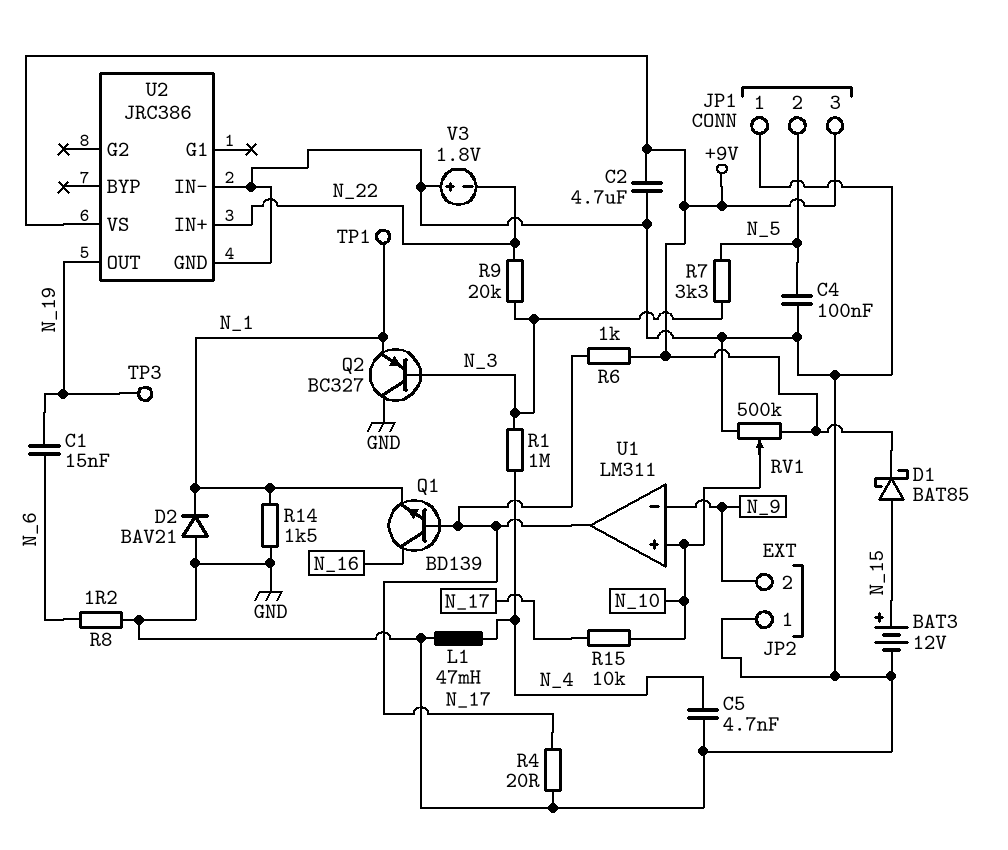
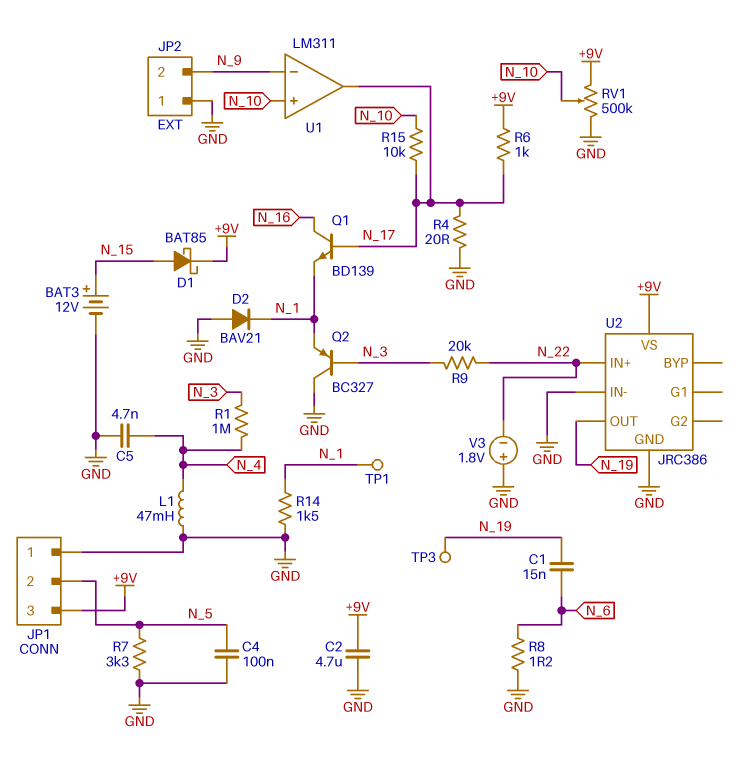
R7: 3.3k (N_3, N_5) -> 3.3k (GND, N_5)

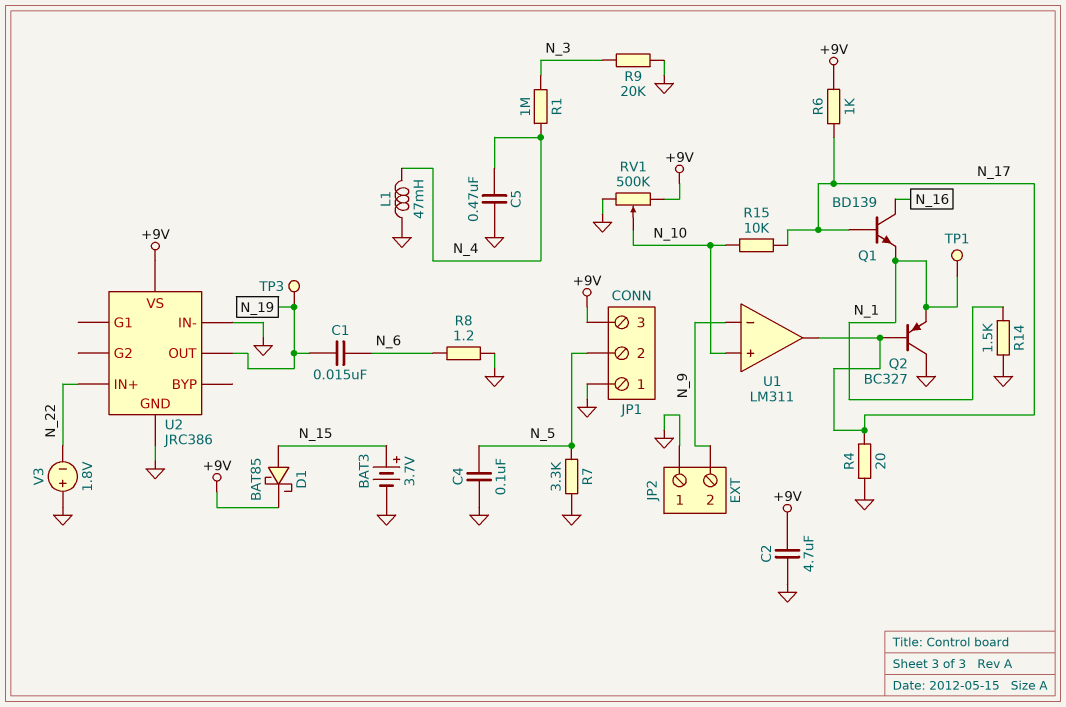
BAT3: 12V (plus N_15, minus GND) -> 3.7V (plus N_15, minus GND)
C5: 4.7nF (GND, N_4) -> 470nF (GND, N_4)
D2: diode BAV21 (A GND, K N_1) -> none
Q2: PNP BC327 (B N_3, C GND, E N_1) -> PNP BC327 (B N_17, C GND, E N_1)
R9: 20k (N_3, N_22) -> 20k (GND, N_3)

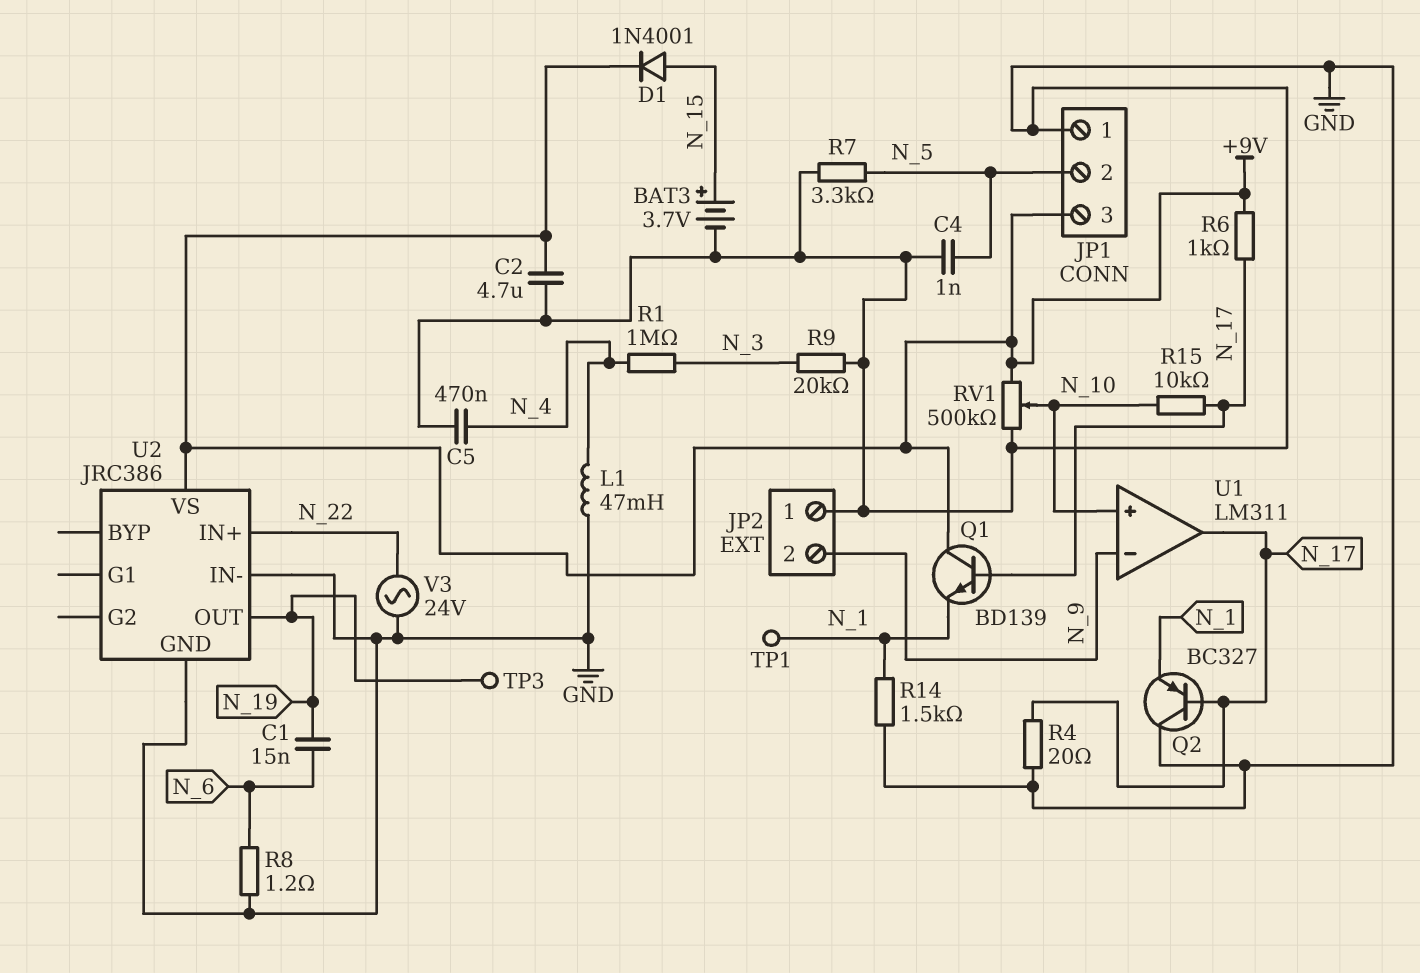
C4: 100nF (GND, N_5) -> 1nF (GND, N_5)
D1: schottky BAT85 (A N_15, K +9V) -> diode 1N4001 (A N_15, K +9V)
Q1: NPN BD139 (B N_17, C N_16, E N_1) -> NPN BD139 (B N_17, C +9V, E N_1)
V3: 1.8V (plus GND, minus N_22) -> AC 24V (GND, N_22)

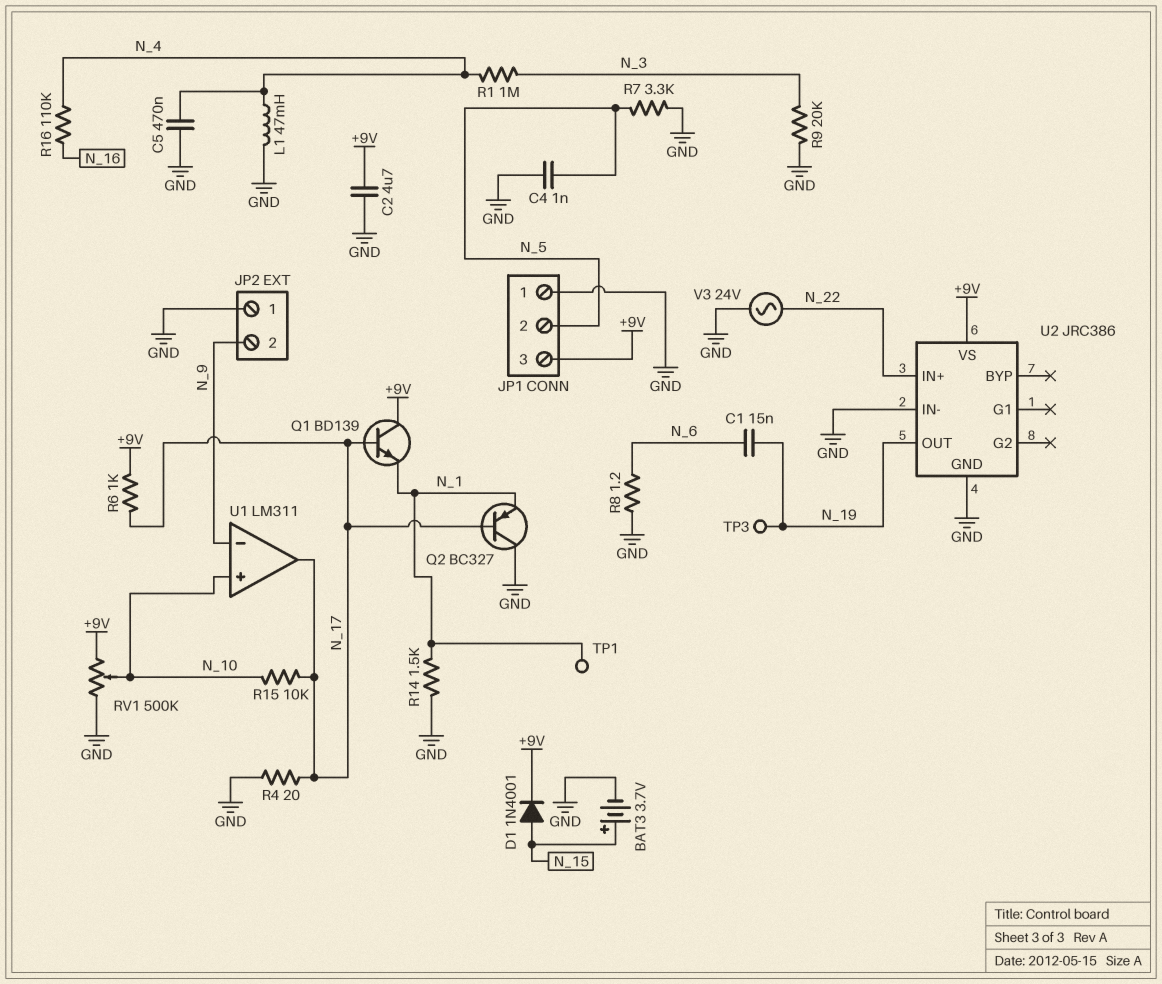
R16: none -> 110k (N_4, N_16)

